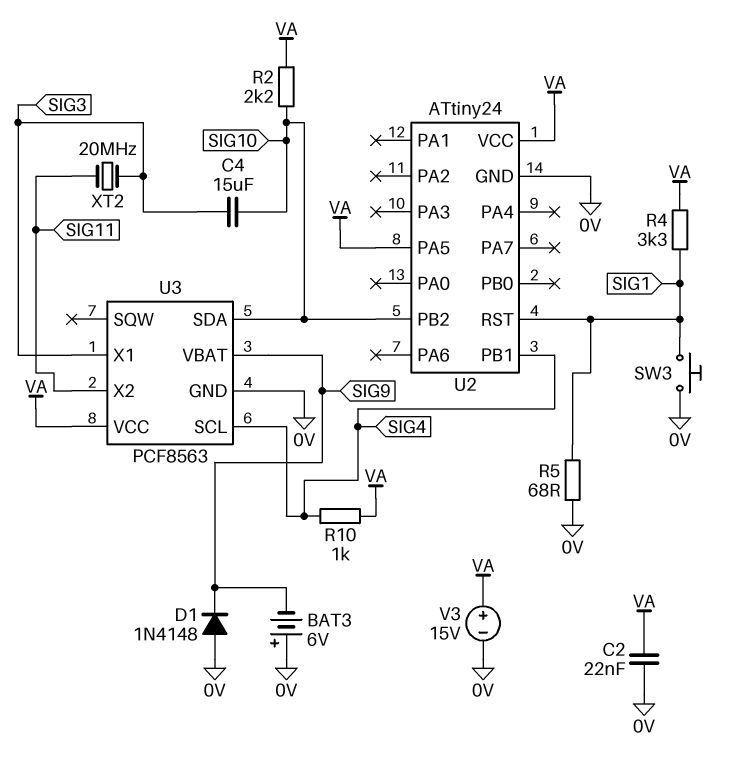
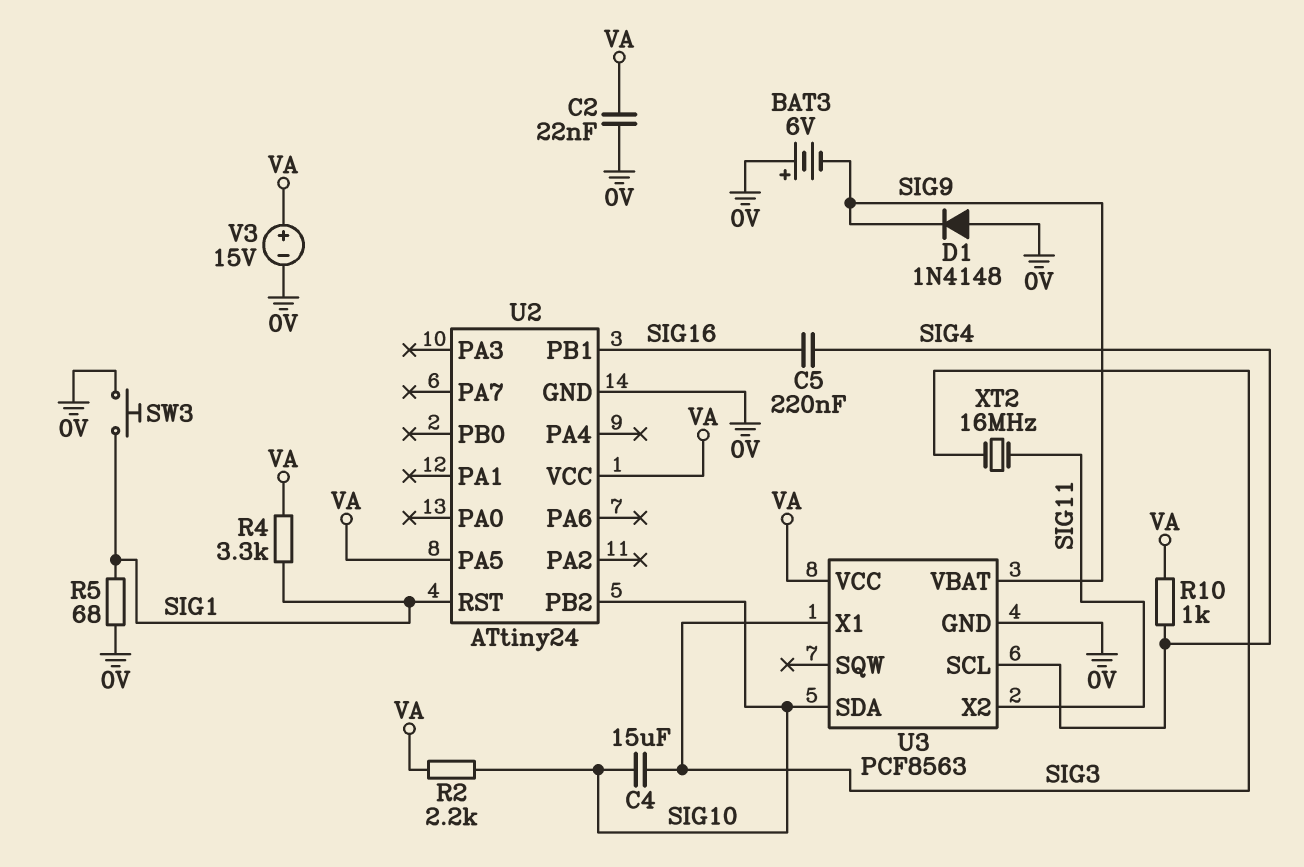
C5: none -> 220nF (SIG4, SIG16)
U2 pin PB1: SIG4 -> SIG16
XT2: 20MHz (SIG3, SIG11) -> 16MHz (SIG3, SIG11)

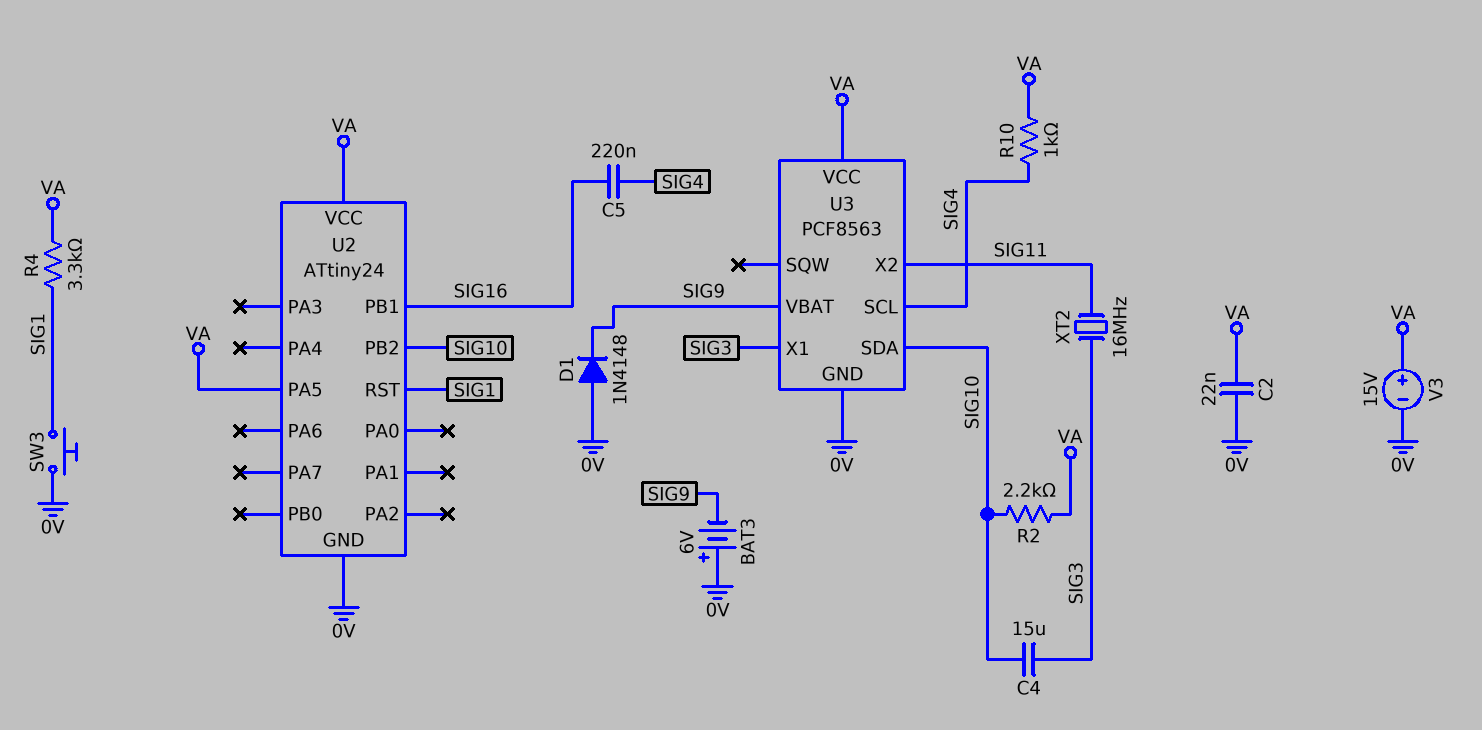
R5: 68 (0V, SIG1) -> none

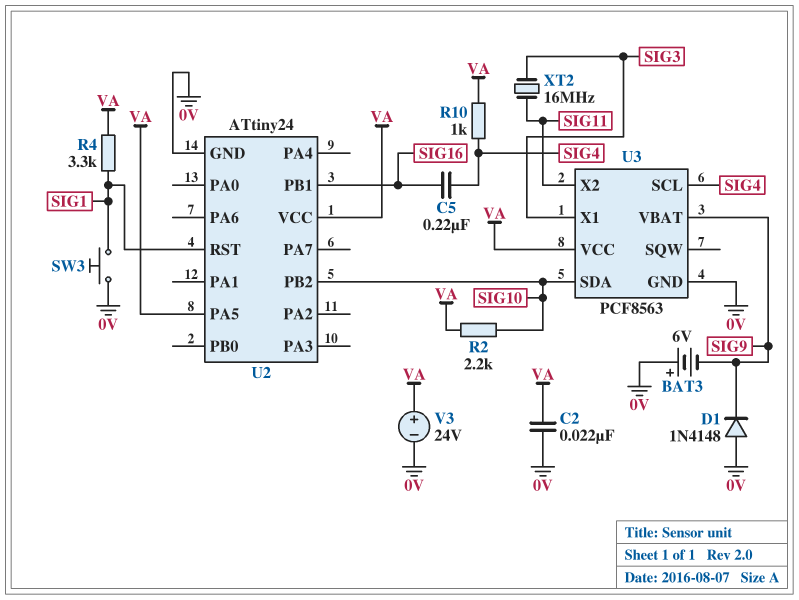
C4: 15uF (SIG3, SIG10) -> none
V3: 15V (plus VA, minus 0V) -> 24V (plus VA, minus 0V)

